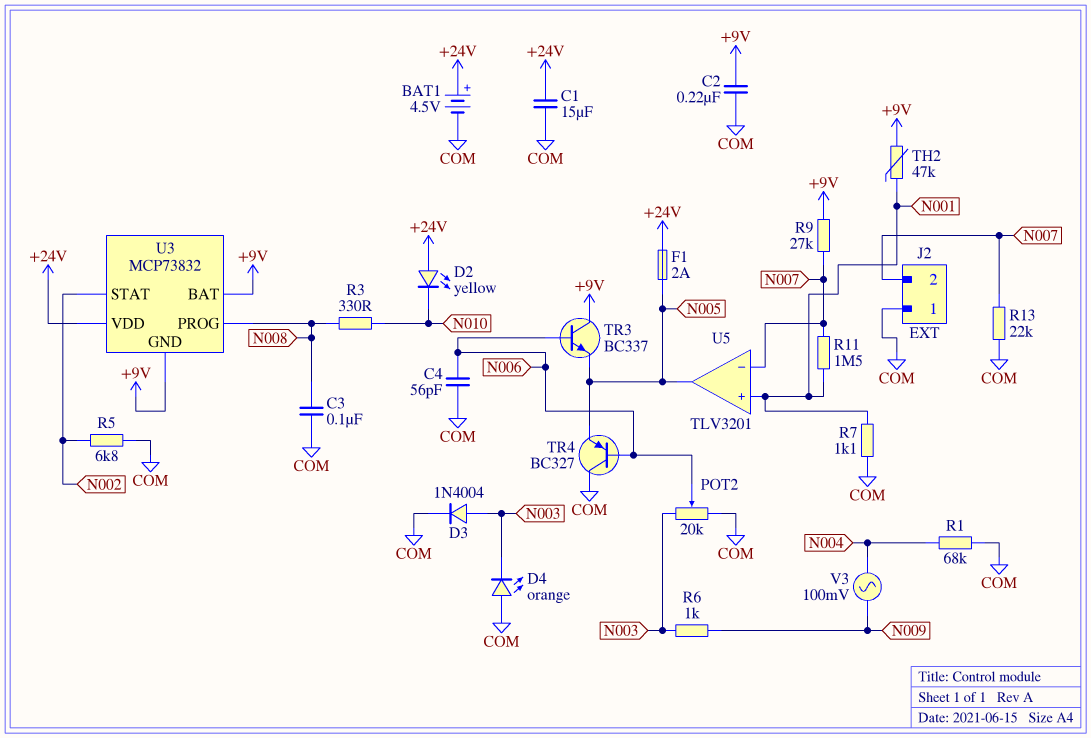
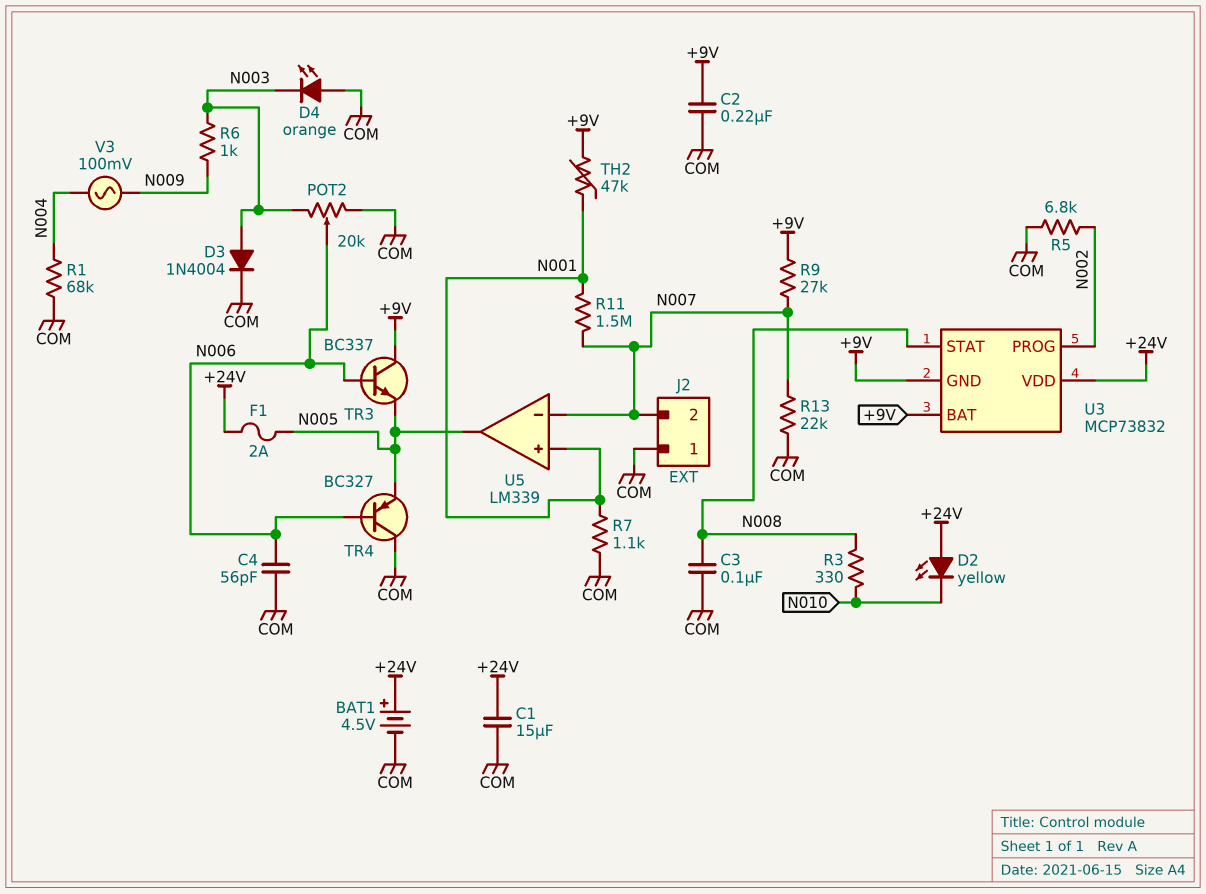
U3 pin PROG: N008 -> N002
U3 pin STAT: N002 -> N008
U5: TLV3201 -> LM339

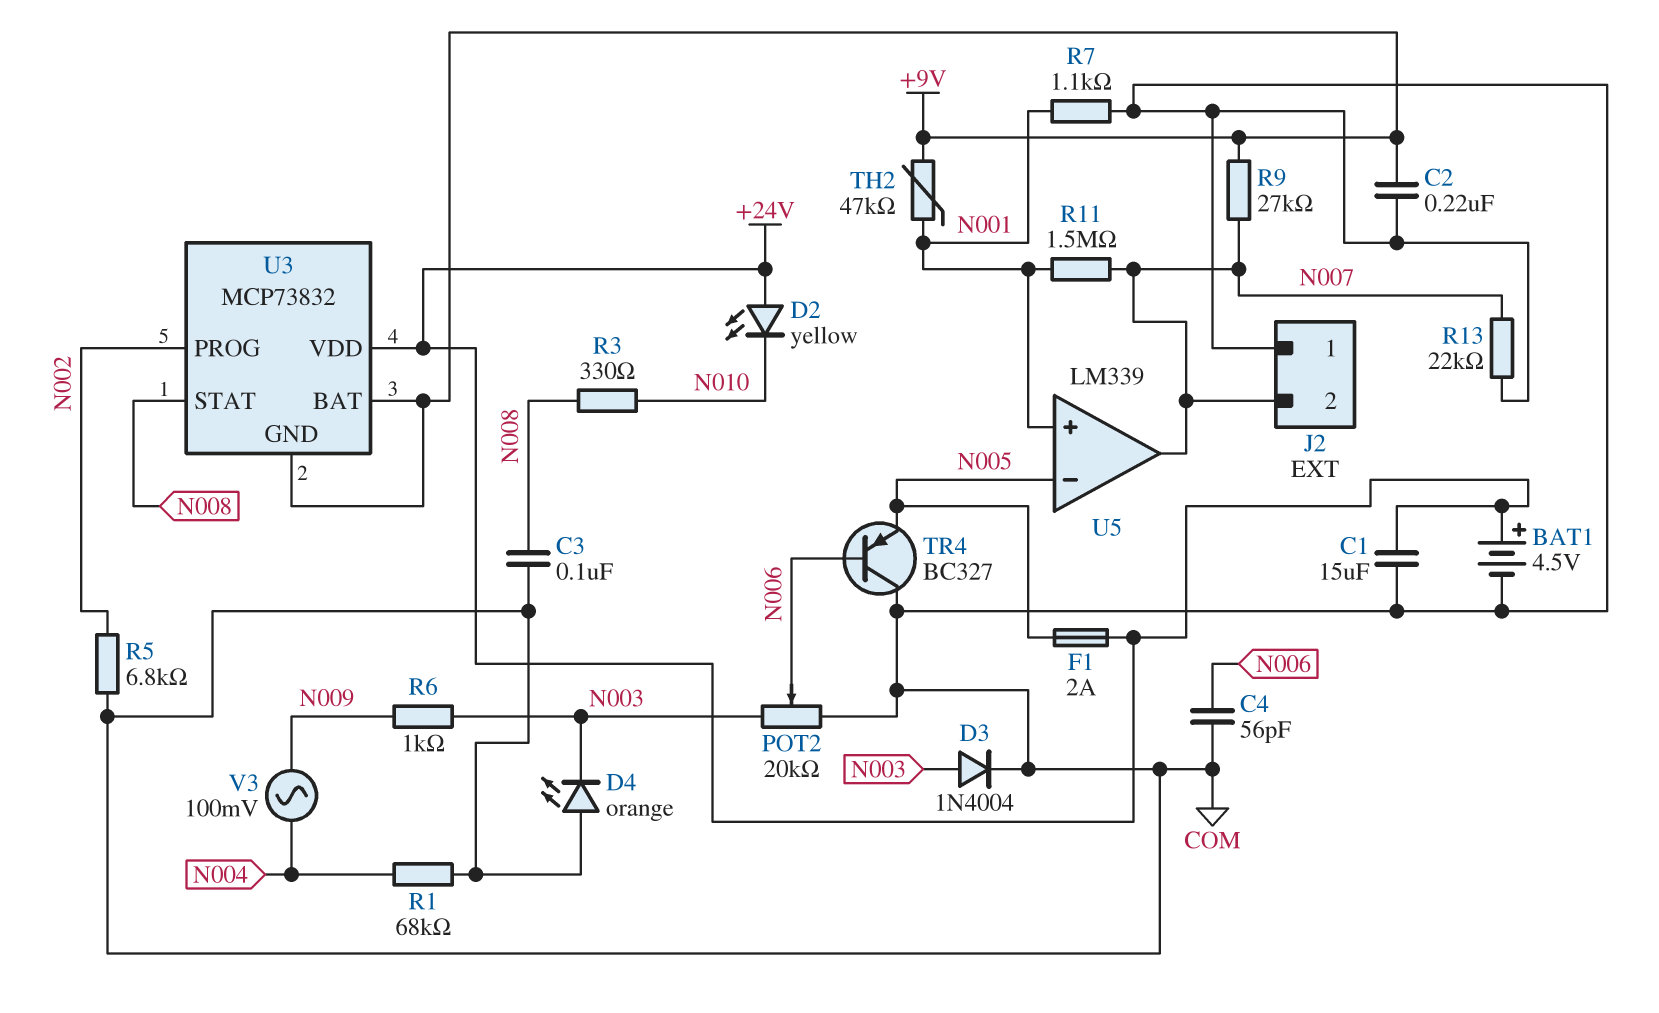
TR3: NPN BC337 (B N006, C +9V, E N005) -> none
U5 pin in-: N007 -> N005
U5 pin out: N005 -> N007

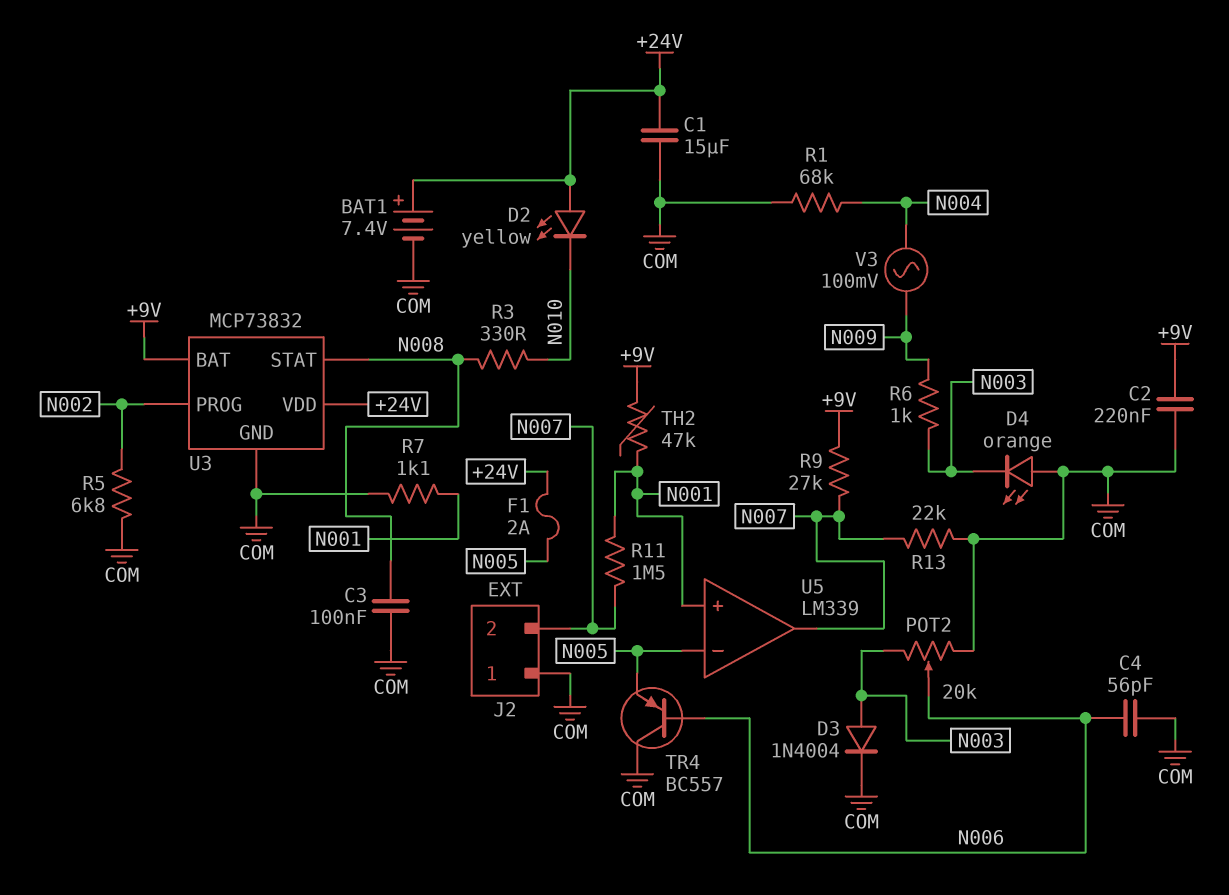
BAT1: 4.5V (plus +24V, minus COM) -> 7.4V (plus +24V, minus COM)
TR4: PNP BC327 (B N006, C COM, E N005) -> PNP BC557 (B N006, C COM, E N005)
U3 pin GND: +9V -> COM

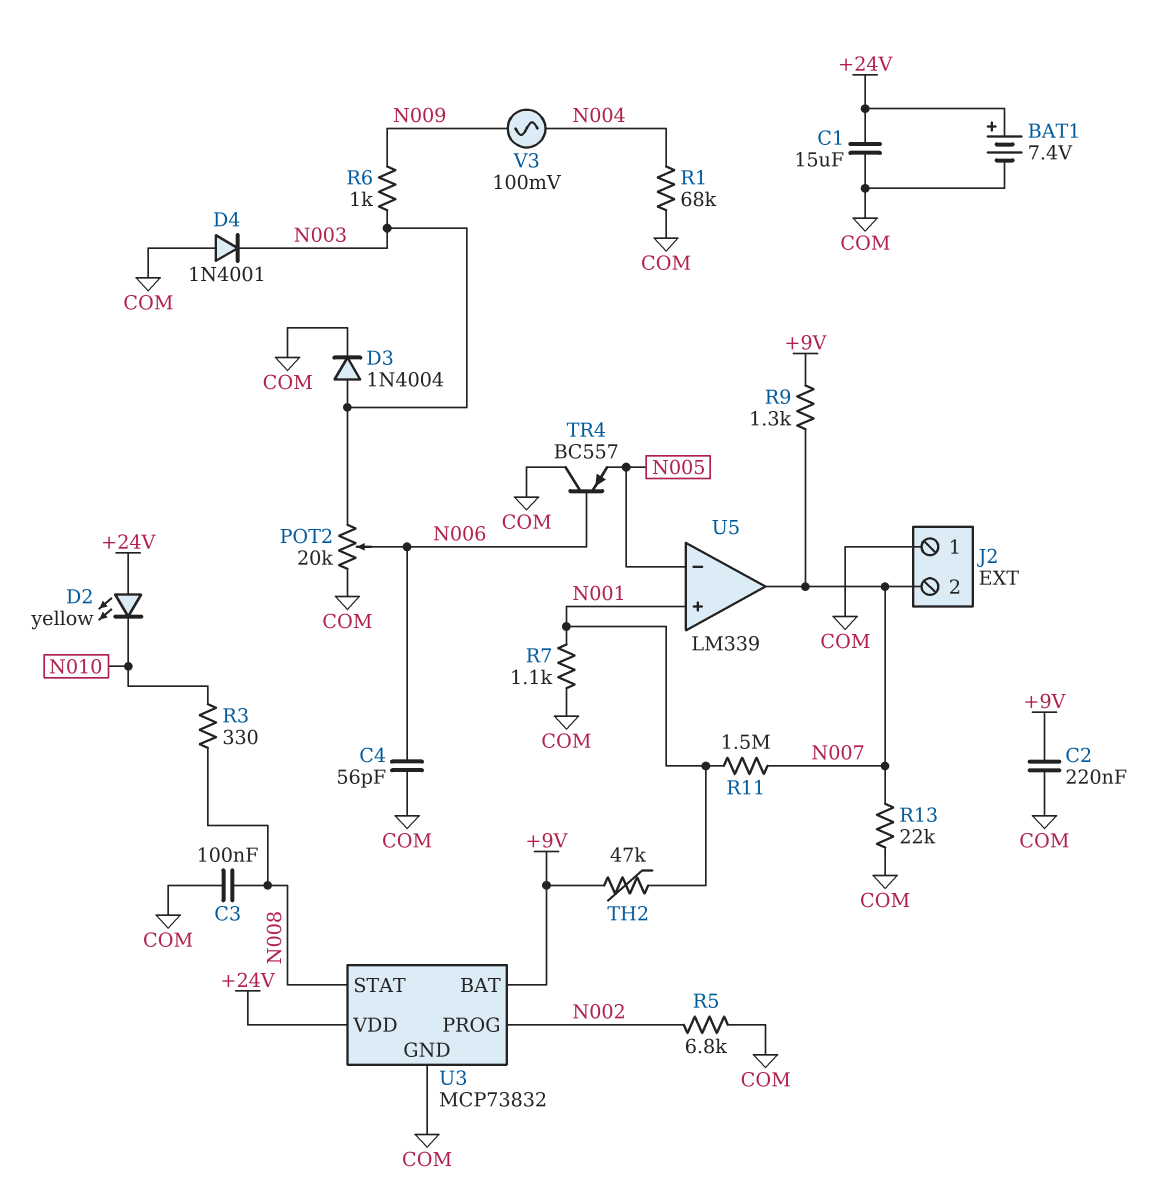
D4: LED orange (A COM, K N003) -> diode 1N4001 (A COM, K N003)
F1: 2A (+24V, N005) -> none
R9: 27k (+9V, N007) -> 1.3k (+9V, N007)

